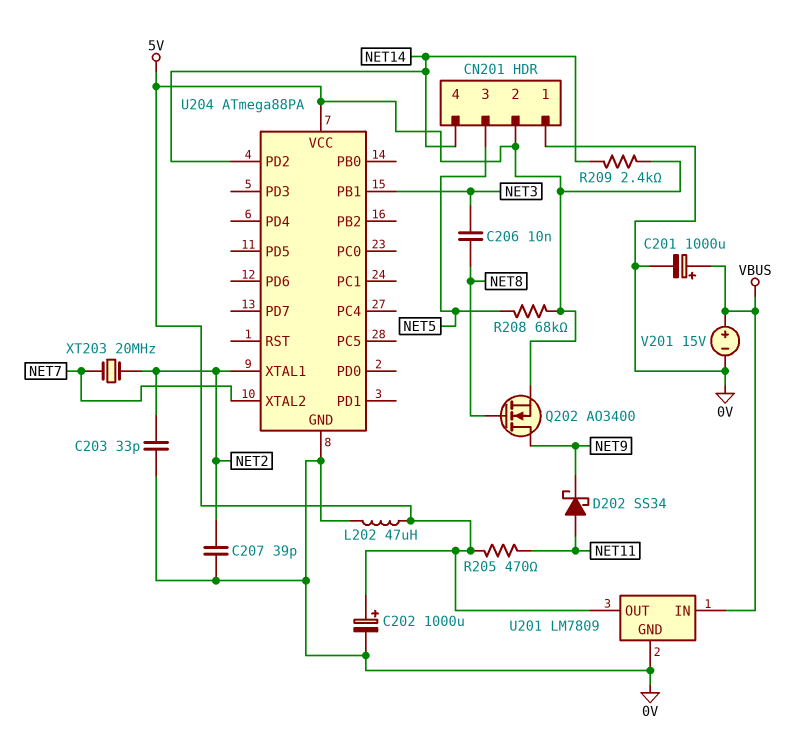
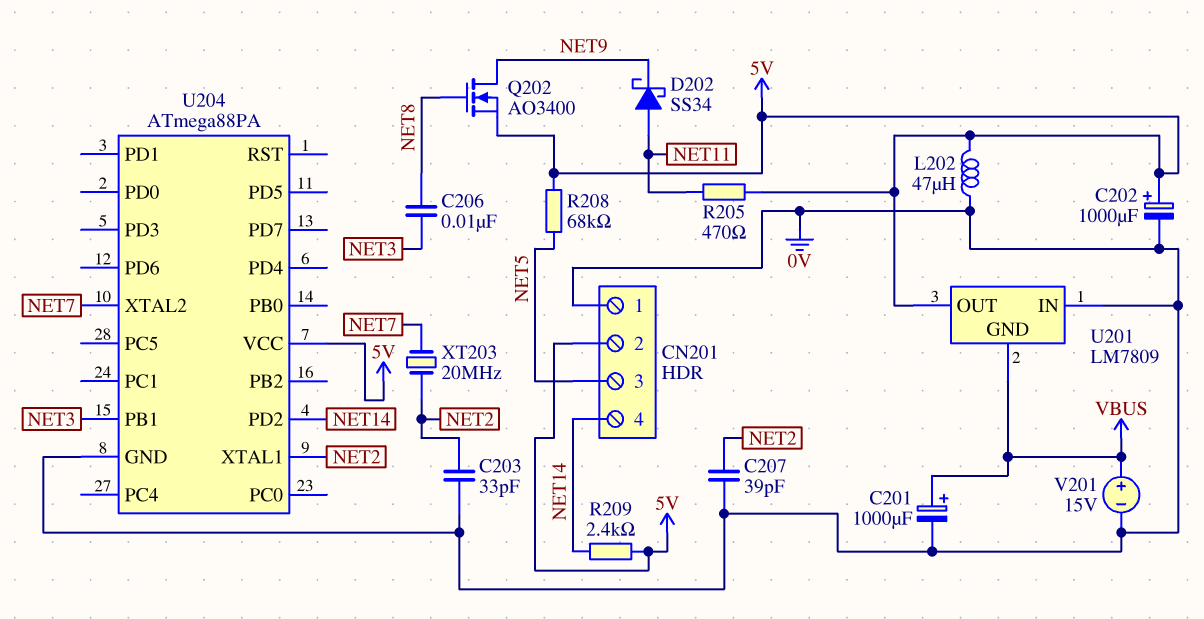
U201 pin GND: 0V -> VBUS
U201 pin IN: VBUS -> 0V

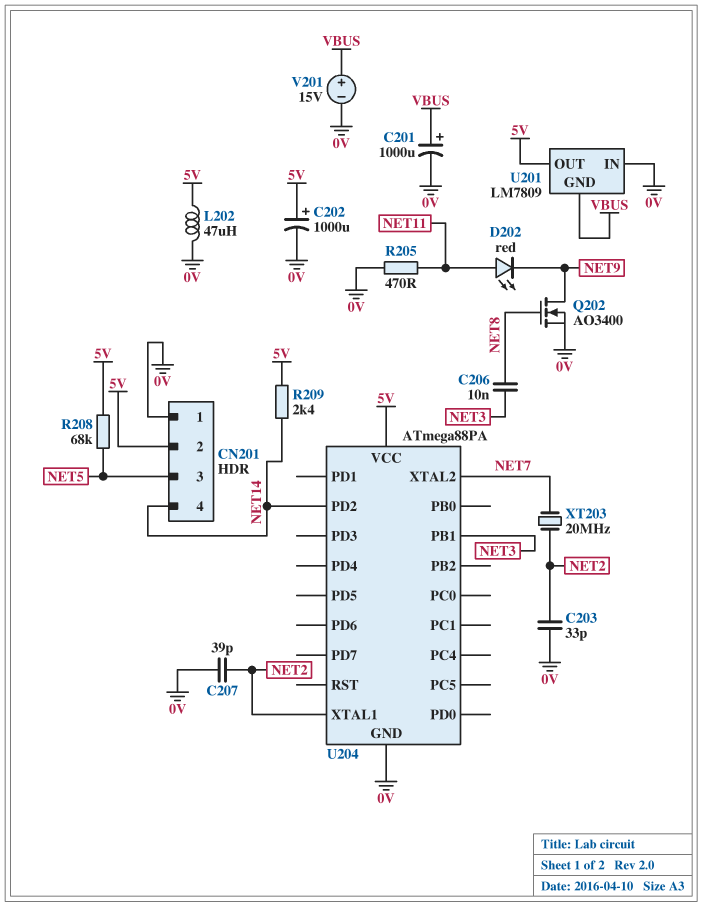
D202: schottky SS34 (A NET11, K NET9) -> LED red (A NET11, K NET9)
Q202: NMOS AO3400 (G NET8, D NET9, S 5V) -> NMOS AO3400 (G NET8, D NET9, S 0V)
R205: 470 (5V, NET11) -> 470 (0V, NET11)

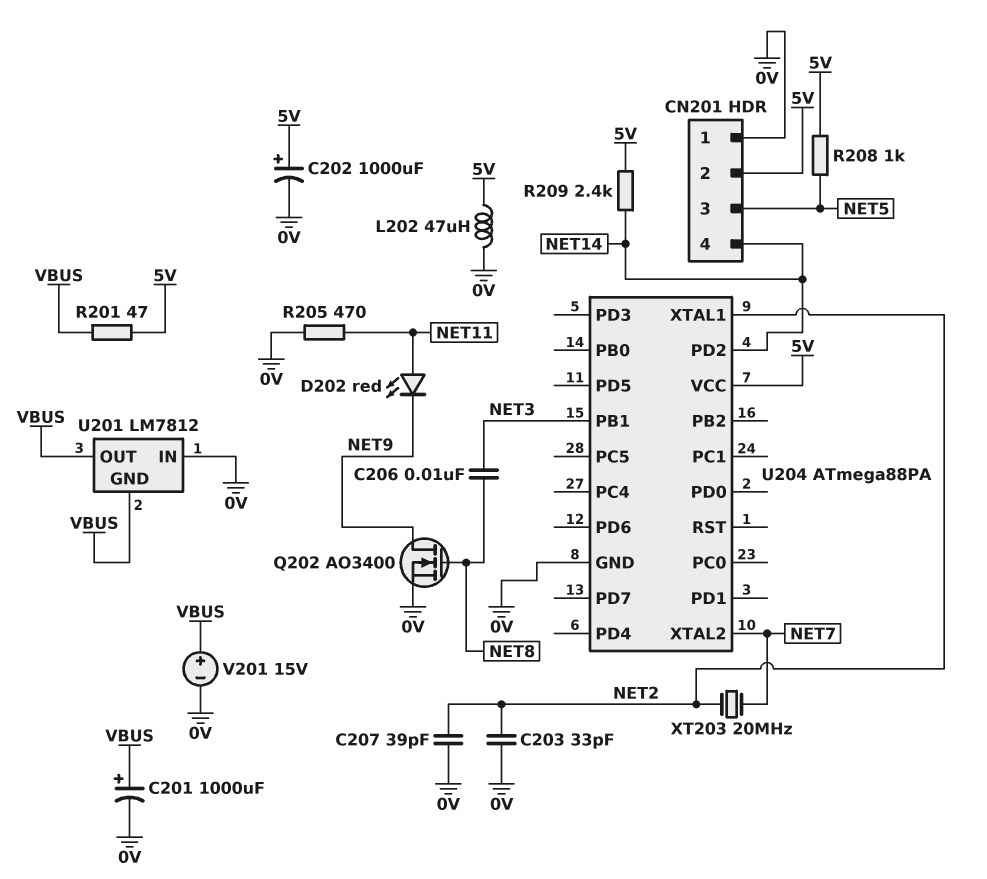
R201: none -> 47 (5V, VBUS)
R208: 68k (5V, NET5) -> 1k (5V, NET5)
U201: LM7809 -> LM7812
U201 pin OUT: 5V -> VBUS

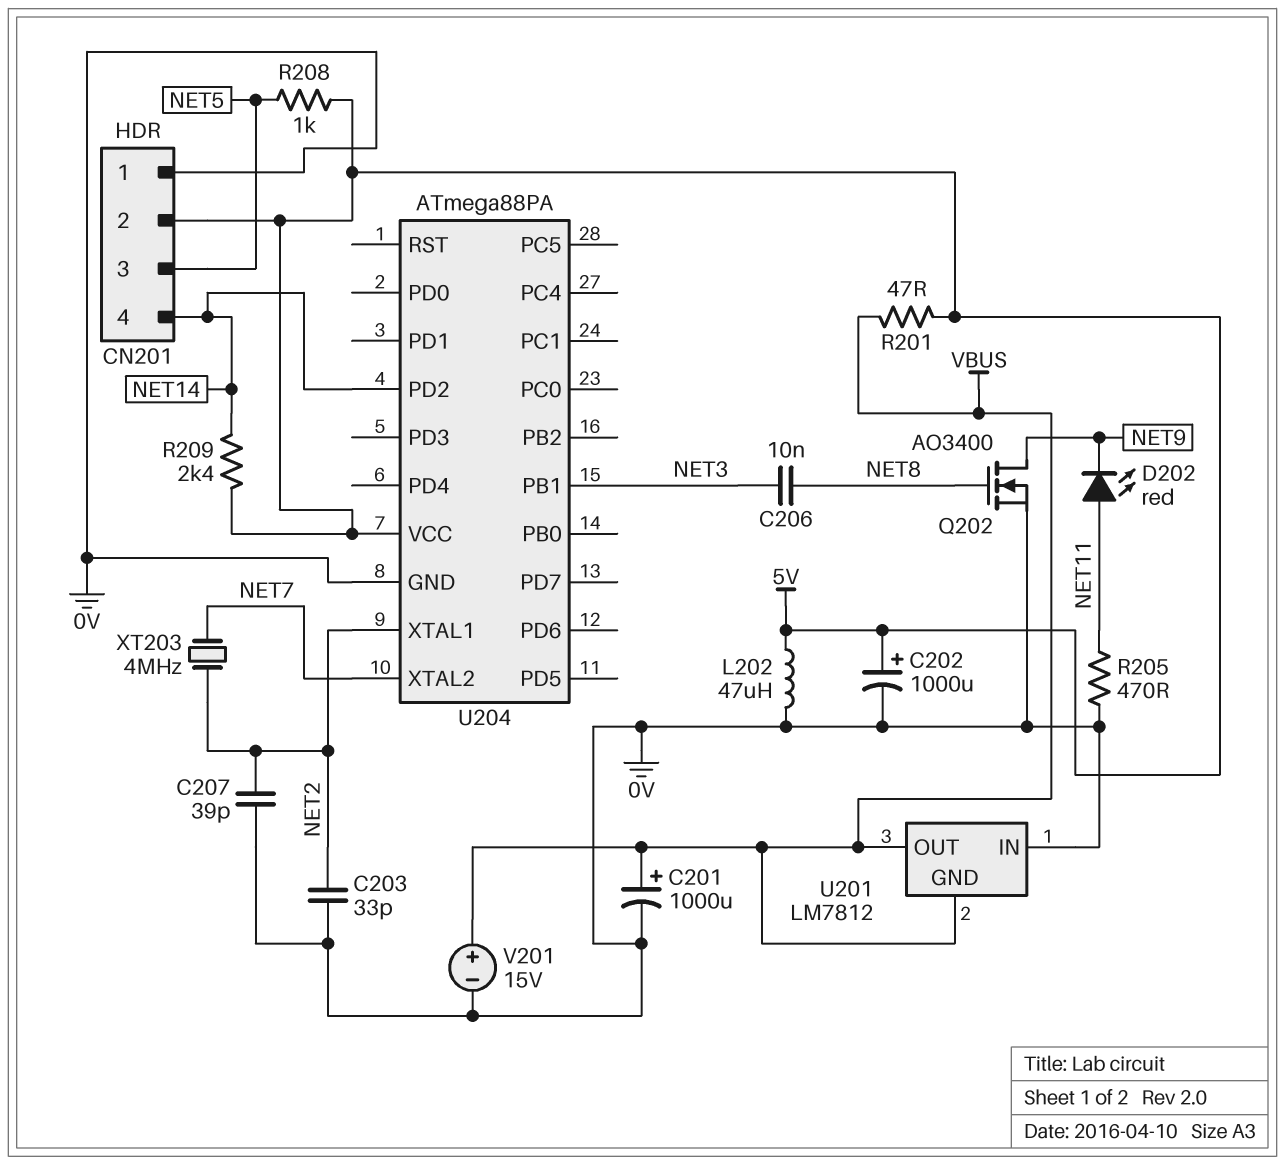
XT203: 20MHz (NET2, NET7) -> 4MHz (NET2, NET7)

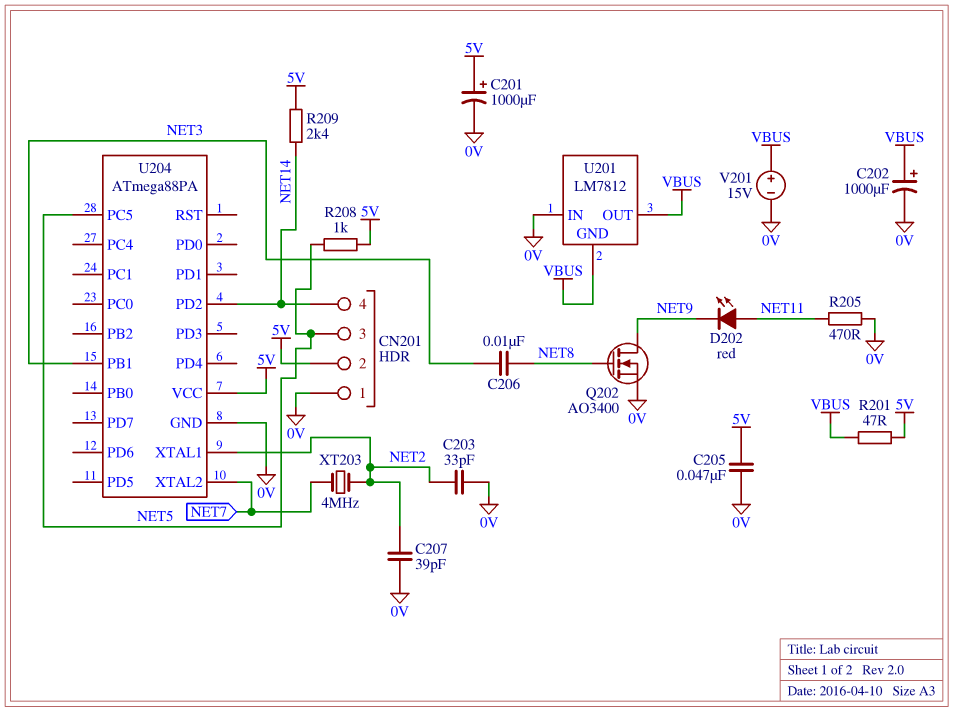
C201: 1000uF (plus VBUS, minus 0V) -> 1000uF (plus 5V, minus 0V)
C202: 1000uF (plus 5V, minus 0V) -> 1000uF (plus VBUS, minus 0V)
C205: none -> 47nF (0V, 5V)
L202: 47uH (0V, 5V) -> none
U204 pin PC5: none -> NET5

